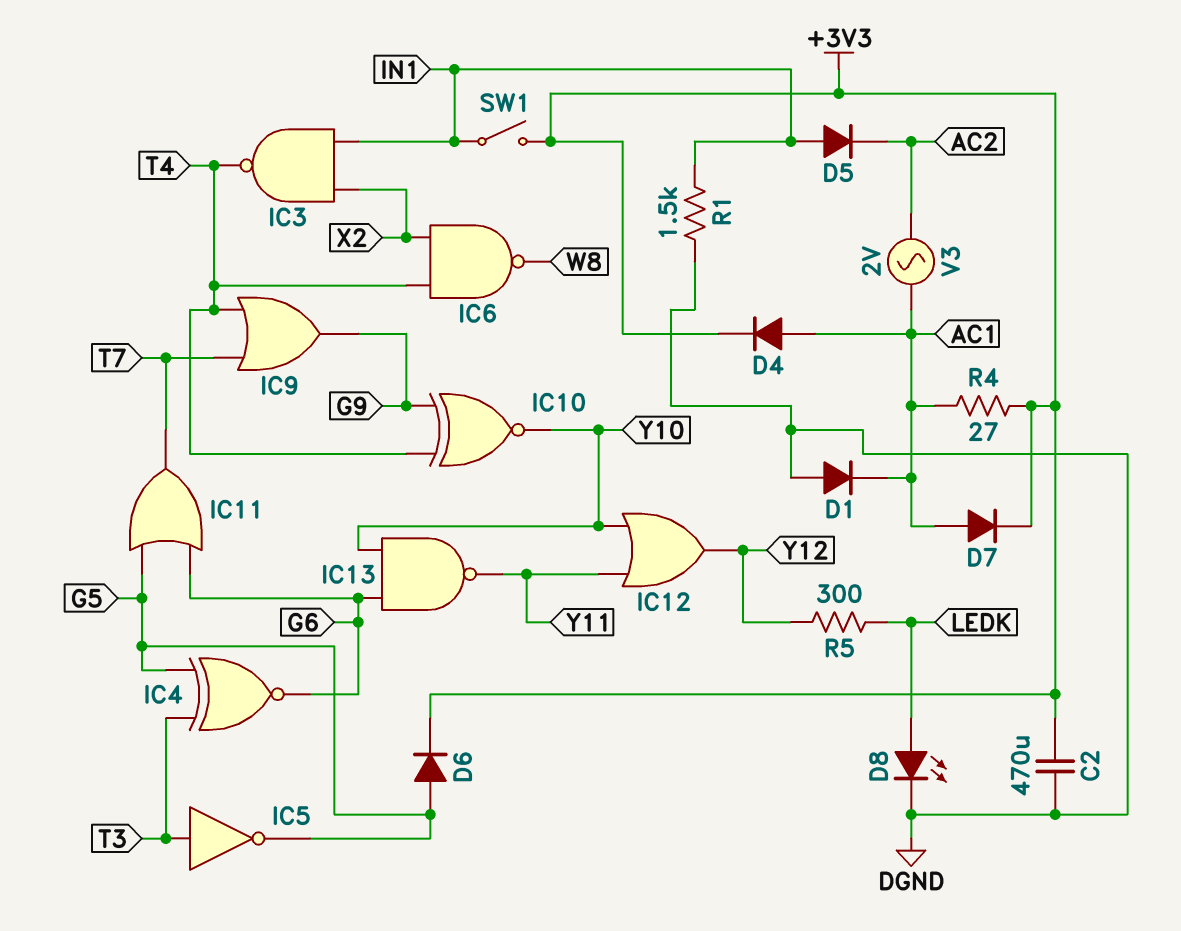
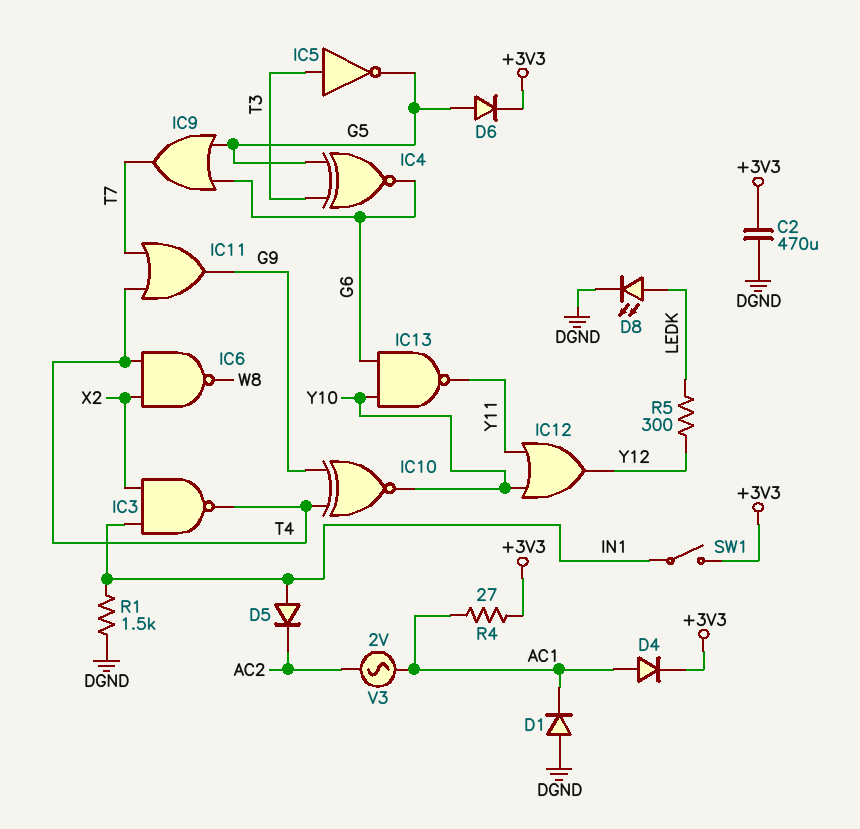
D7: diode (A AC1, K +3V3) -> none
IC9: OR (in T4, in T7, out G9) -> OR (in G5, in G6, out T7)
IC11: OR (in G5, in G6, out T7) -> OR (in T4, in T7, out G9)

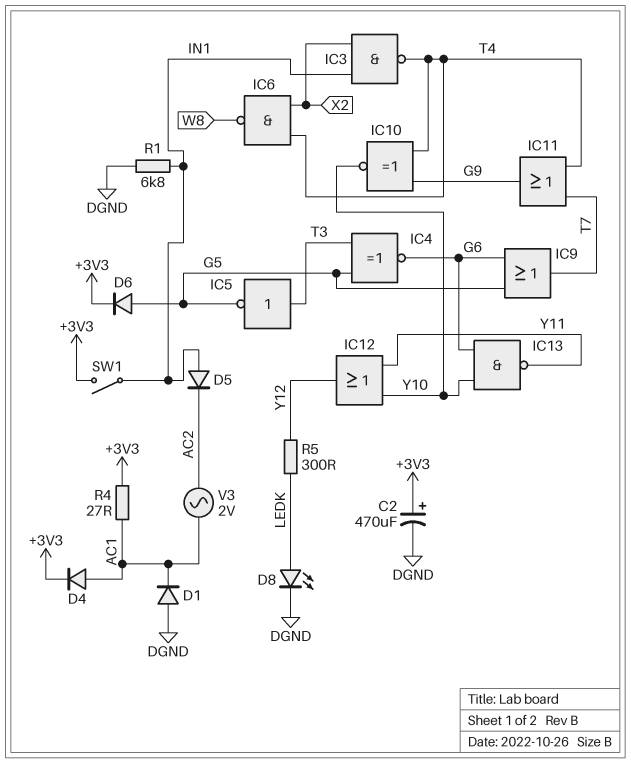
C2: 470uF (+3V3, DGND) -> 470uF (plus +3V3, minus DGND)
R1: 1.5k (DGND, IN1) -> 6.8k (DGND, IN1)

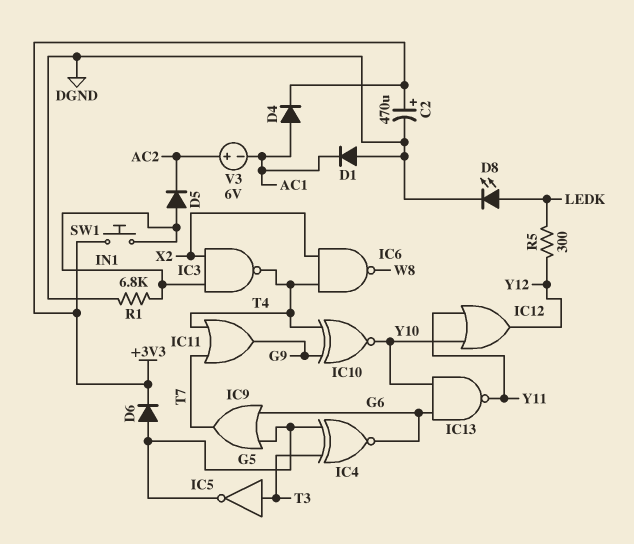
R4: 27 (+3V3, AC1) -> none
SW1: switch (+3V3, IN1) -> button (+3V3, IN1)
V3: AC 2V (AC1, AC2) -> 6V (plus AC2, minus AC1)

